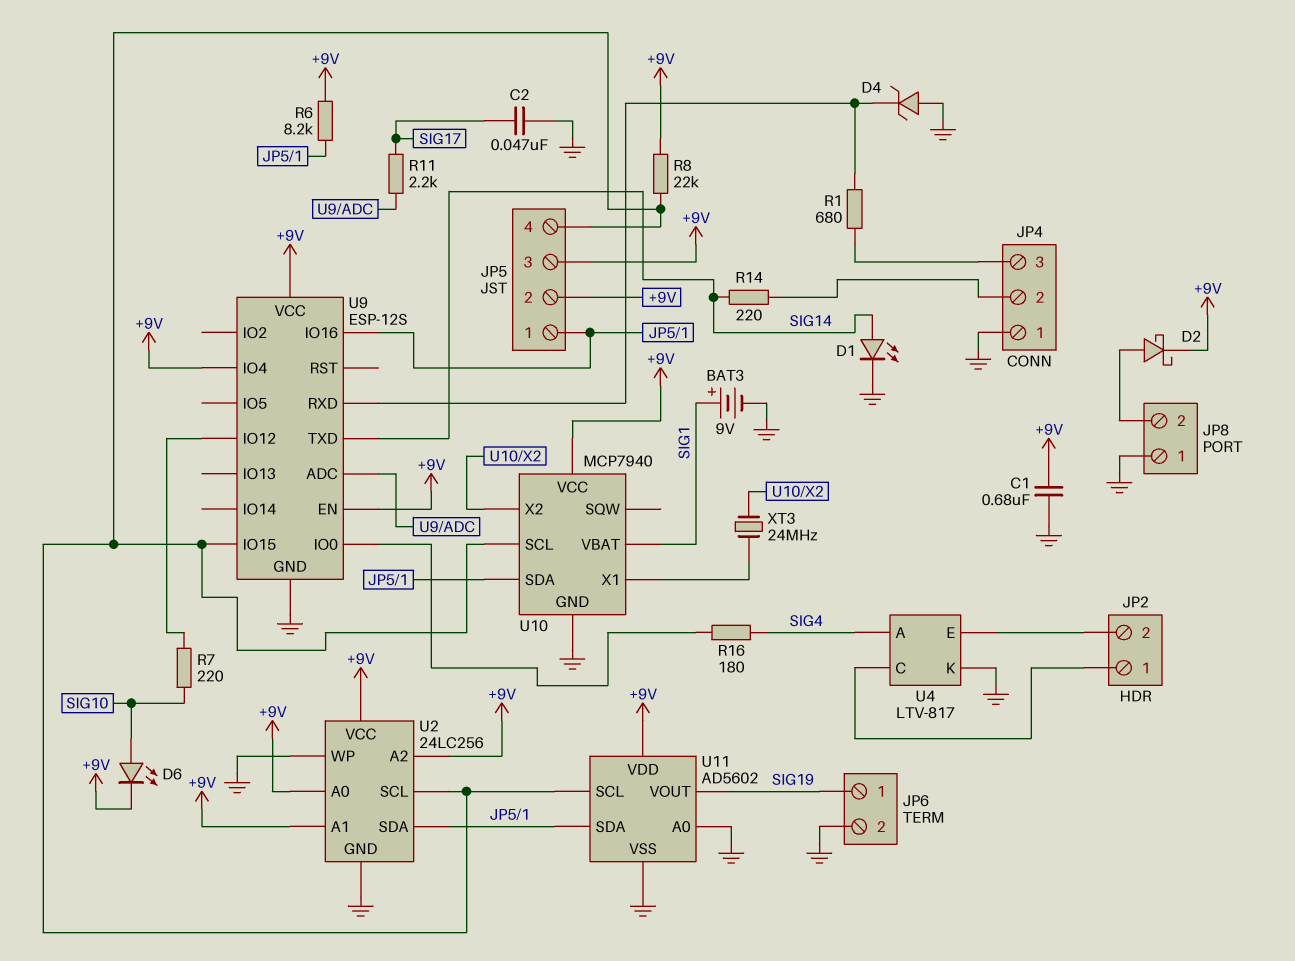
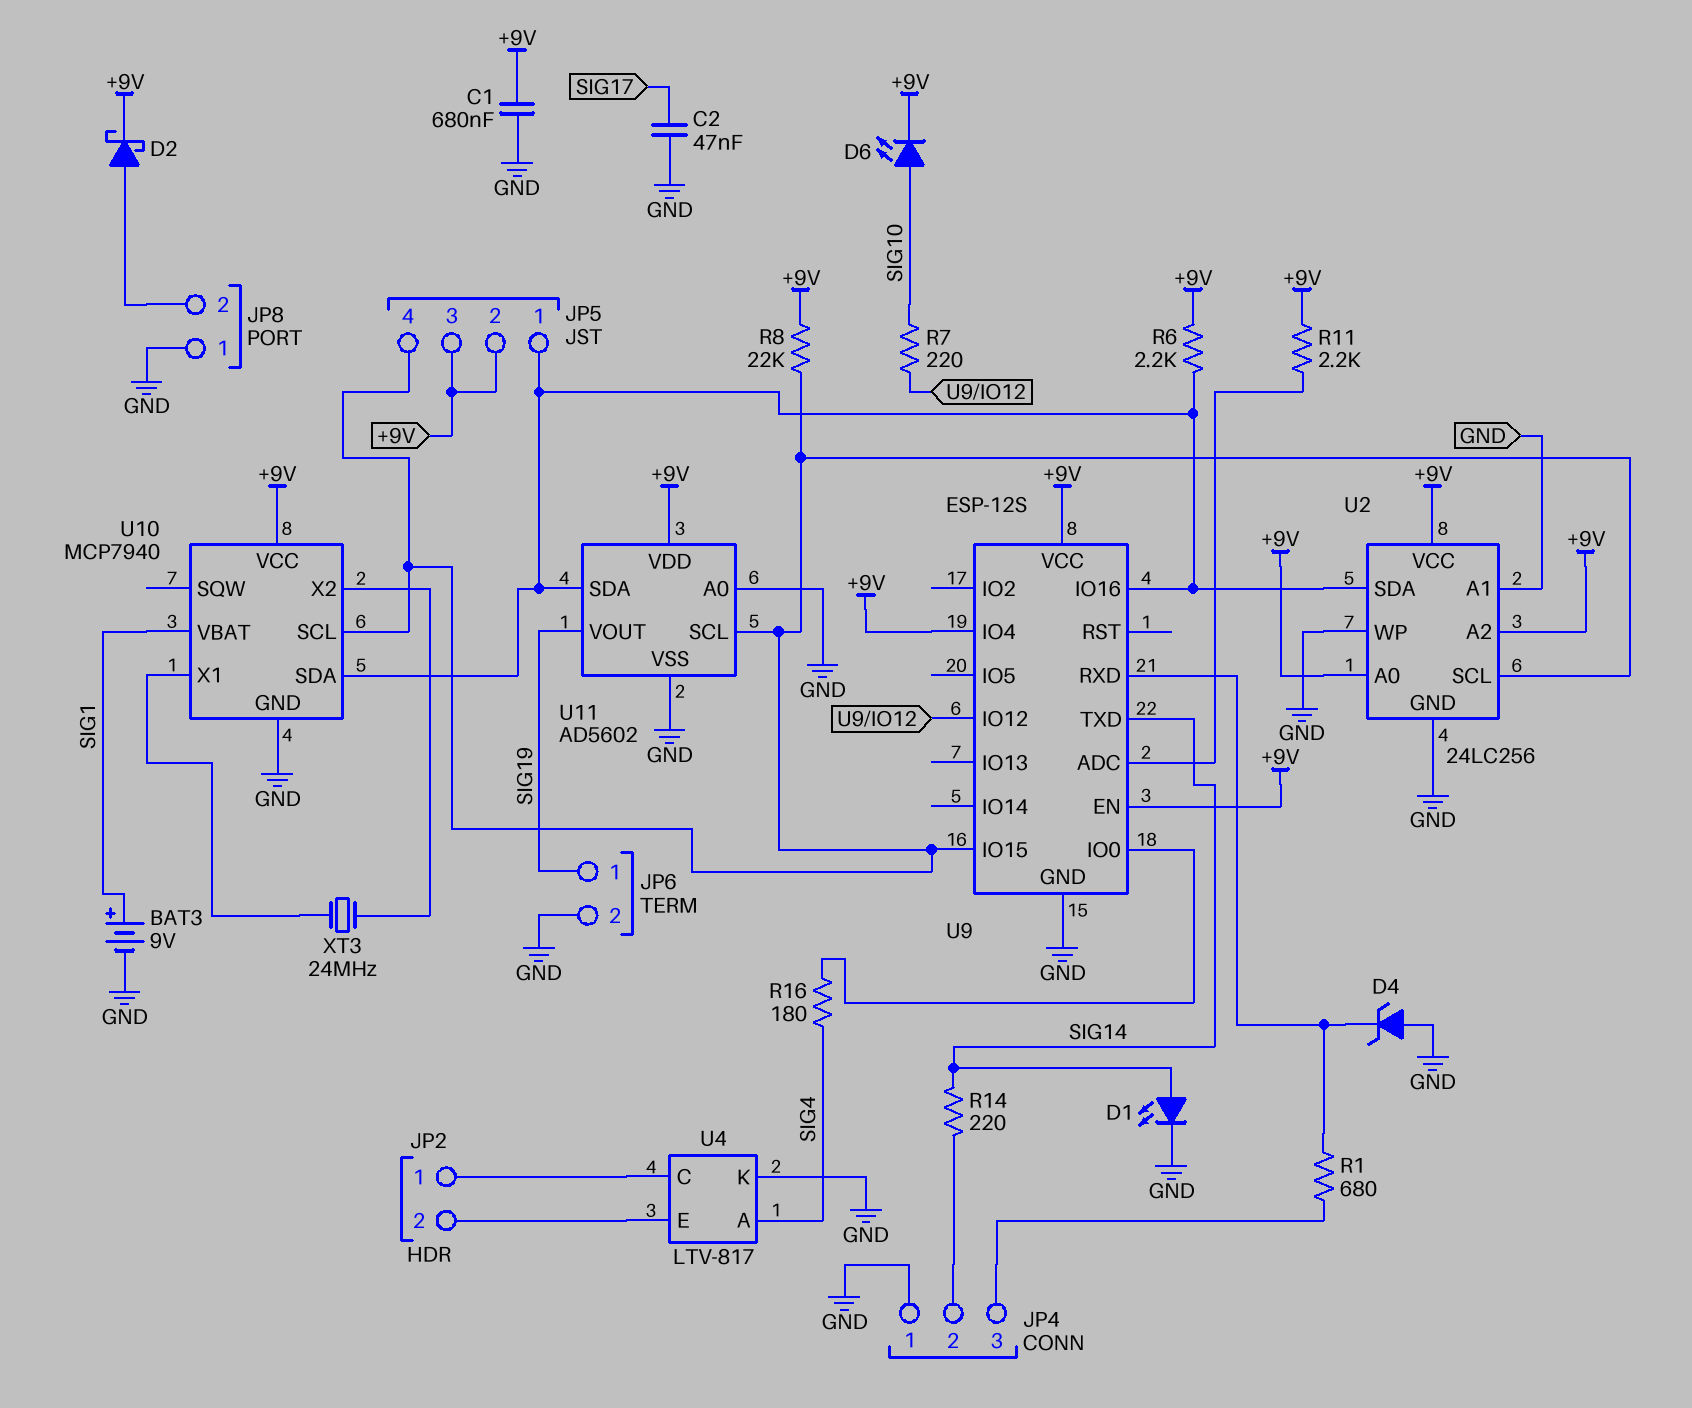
R6: 8.2k (+9V, JP5/1) -> 2.2k (+9V, JP5/1)
R11: 2.2k (SIG17, U9/ADC) -> 2.2k (+9V, U9/ADC)
U2 pin A1: +9V -> GND

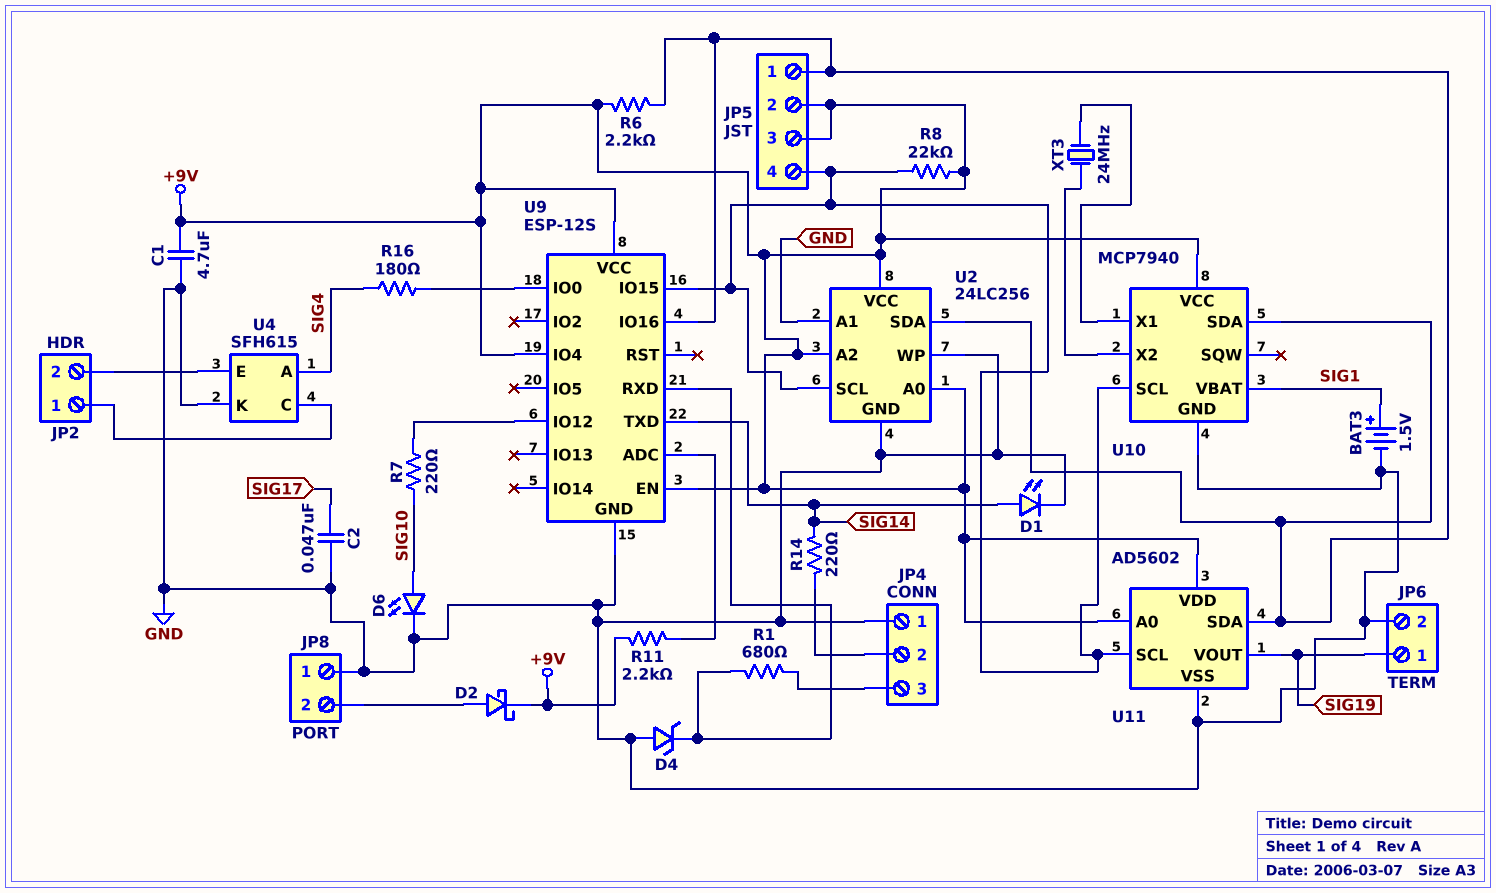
BAT3: 9V (plus SIG1, minus GND) -> 1.5V (plus SIG1, minus GND)
C1: 680nF (+9V, GND) -> 4.7uF (+9V, GND)
D6: LED (A SIG10, K +9V) -> LED (A SIG10, K GND)
U4: LTV-817 -> SFH615
U11 pin A0: GND -> +9V

